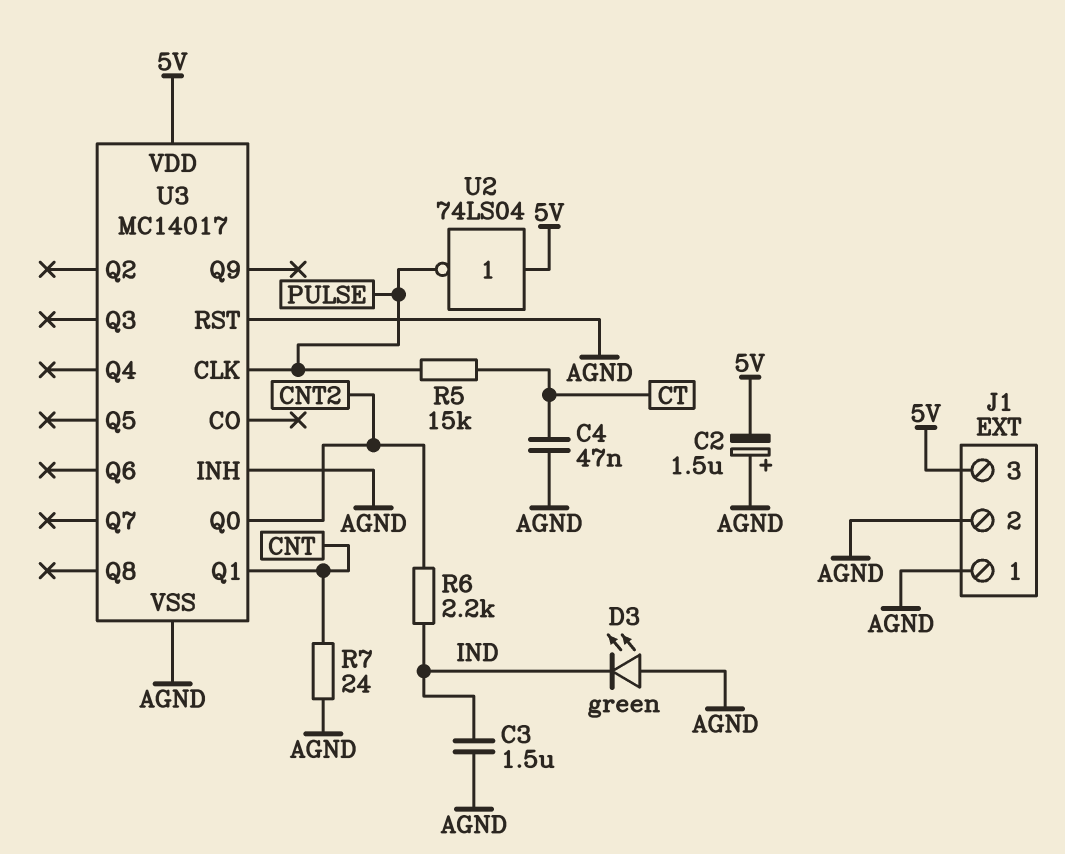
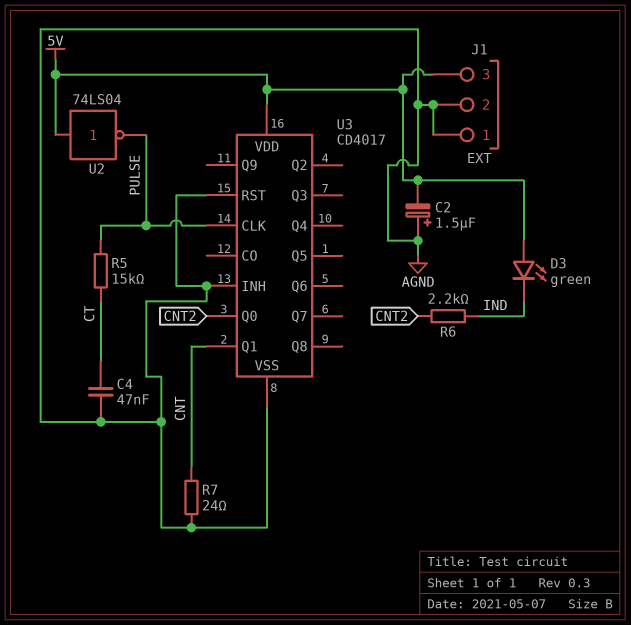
C3: 1.5uF (AGND, IND) -> none
D3: LED green (A AGND, K IND) -> LED green (A 5V, K IND)
U3: MC14017 -> CD4017

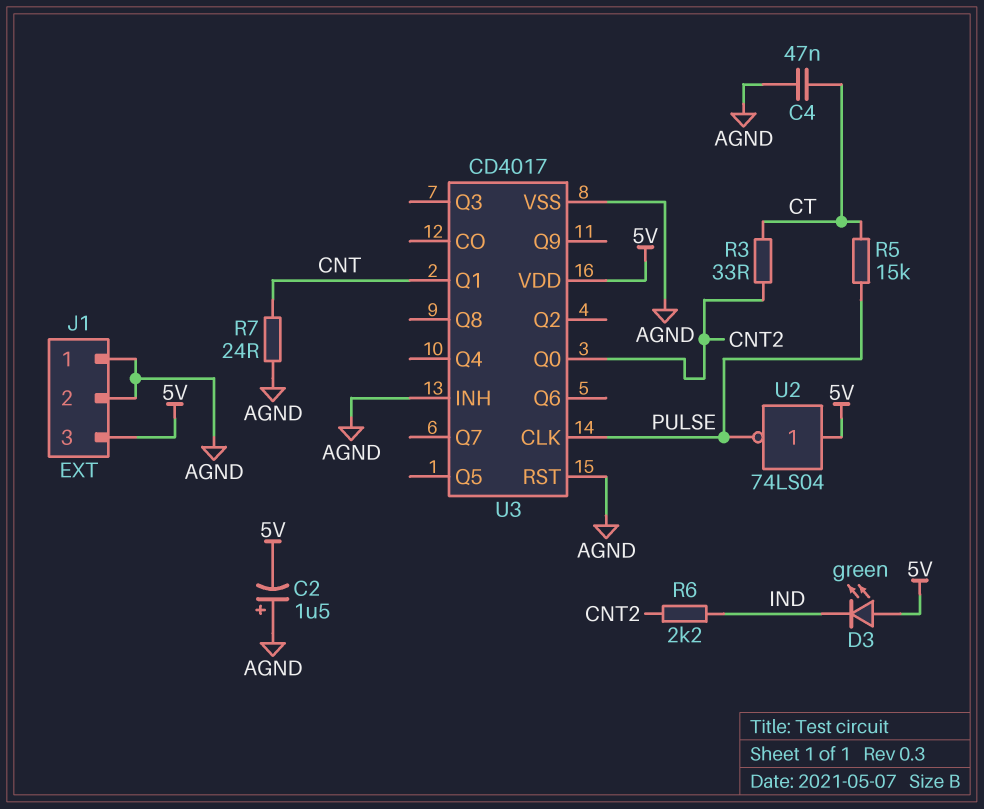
R3: none -> 33 (CNT2, CT)

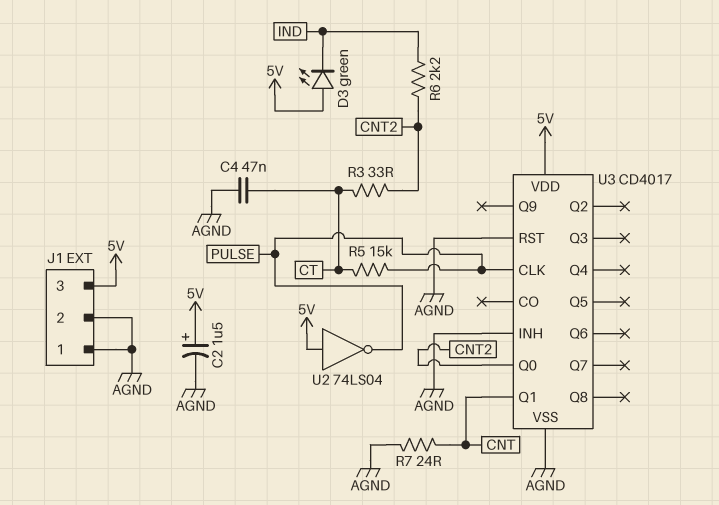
C2: 1.5uF (plus AGND, minus 5V) -> 1.5uF (plus 5V, minus AGND)

